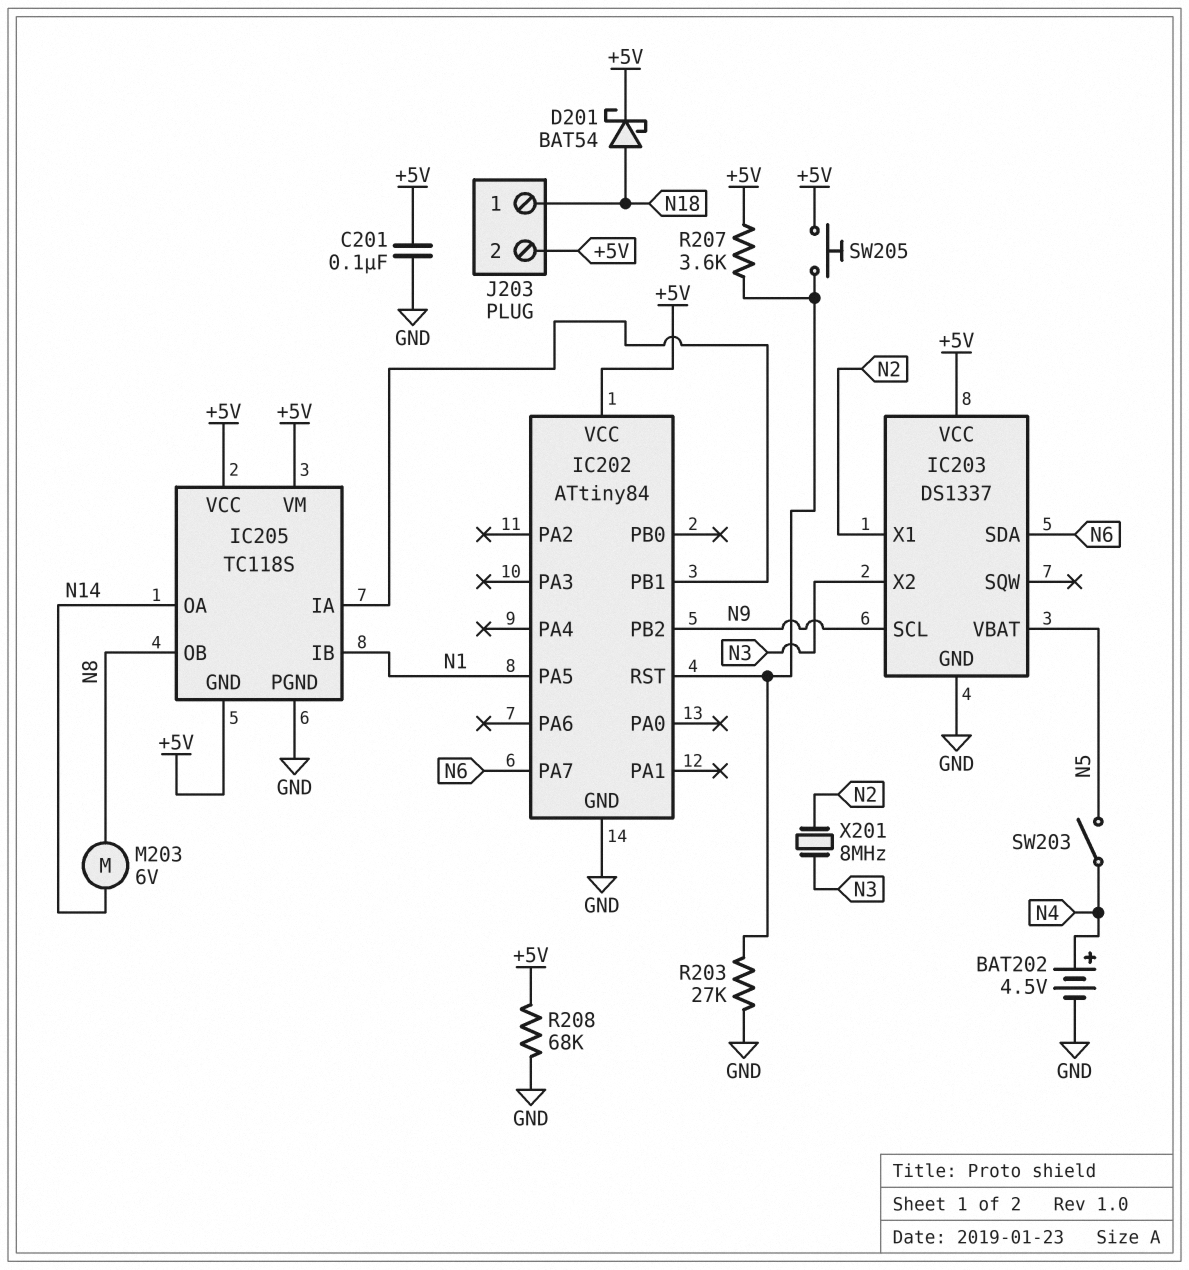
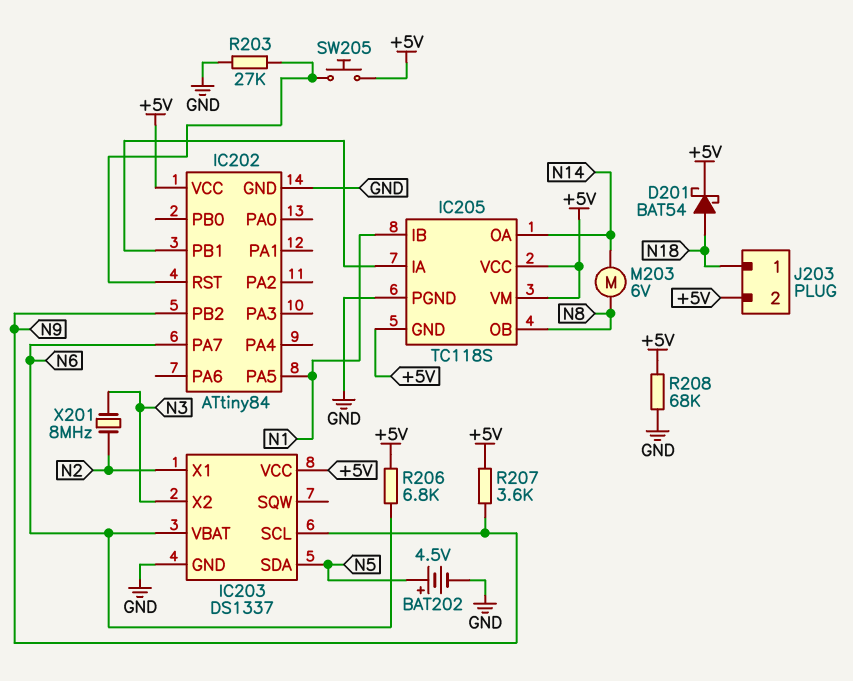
BAT202: 4.5V (plus N4, minus GND) -> 4.5V (plus N5, minus GND)
C201: 100nF (+5V, GND) -> none
IC203 pin SDA: N6 -> N5
IC203 pin VBAT: N5 -> N6
R206: none -> 6.8k (+5V, N6)
R207: 3.6k (+5V, IC202/RST) -> 3.6k (+5V, N9)
SW203: switch (N4, N5) -> none

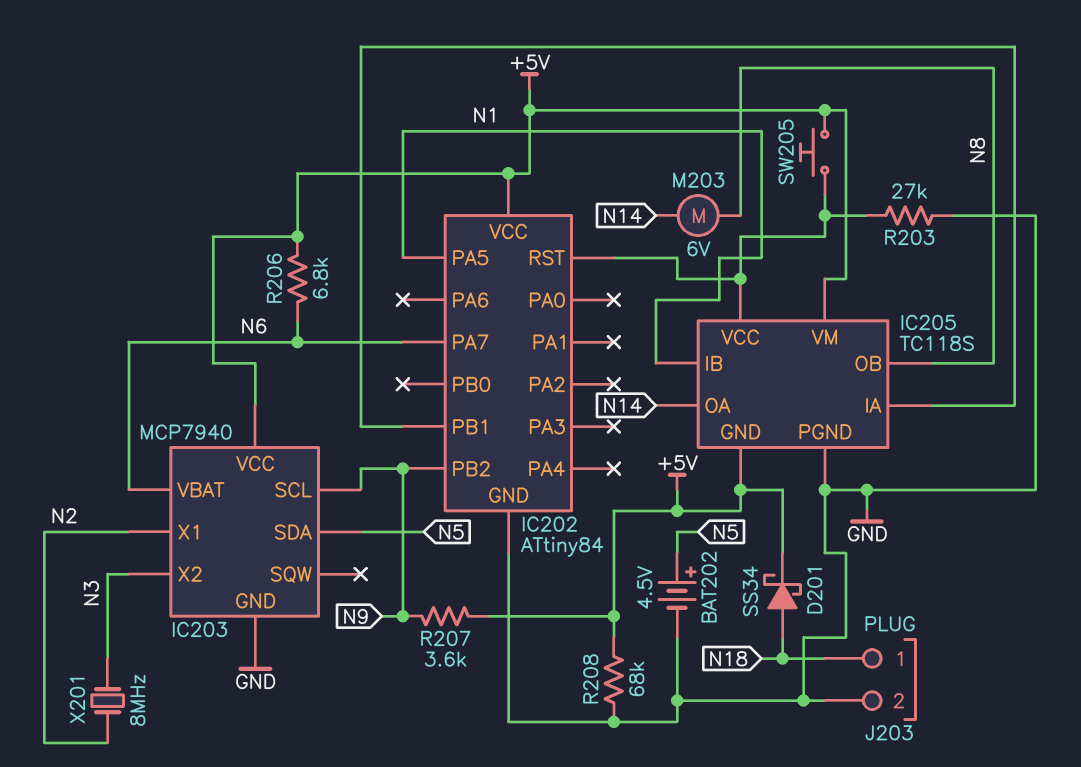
D201: schottky BAT54 (A N18, K +5V) -> schottky SS34 (A N18, K +5V)
IC203: DS1337 -> MCP7940
IC205 pin VCC: +5V -> IC202/RST
J203 pin 2: +5V -> GND

